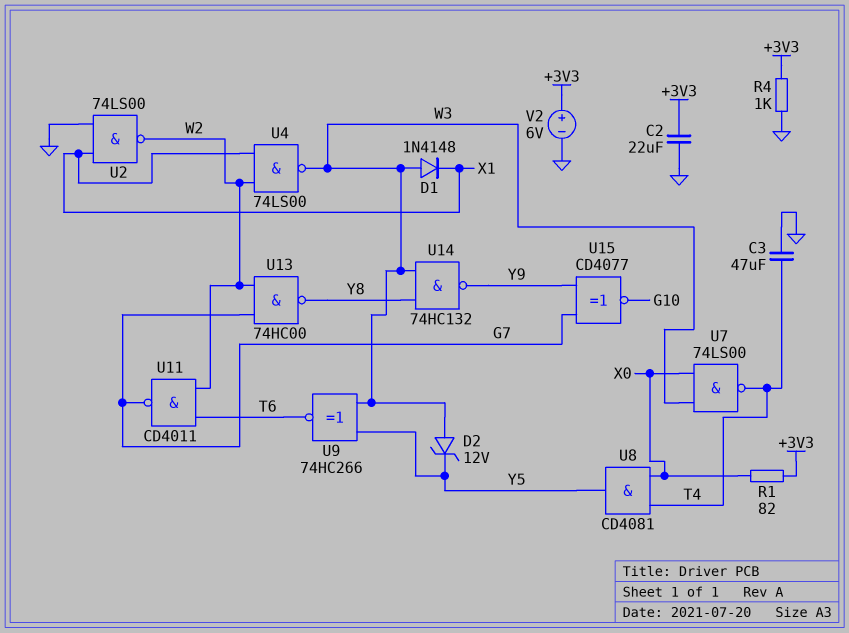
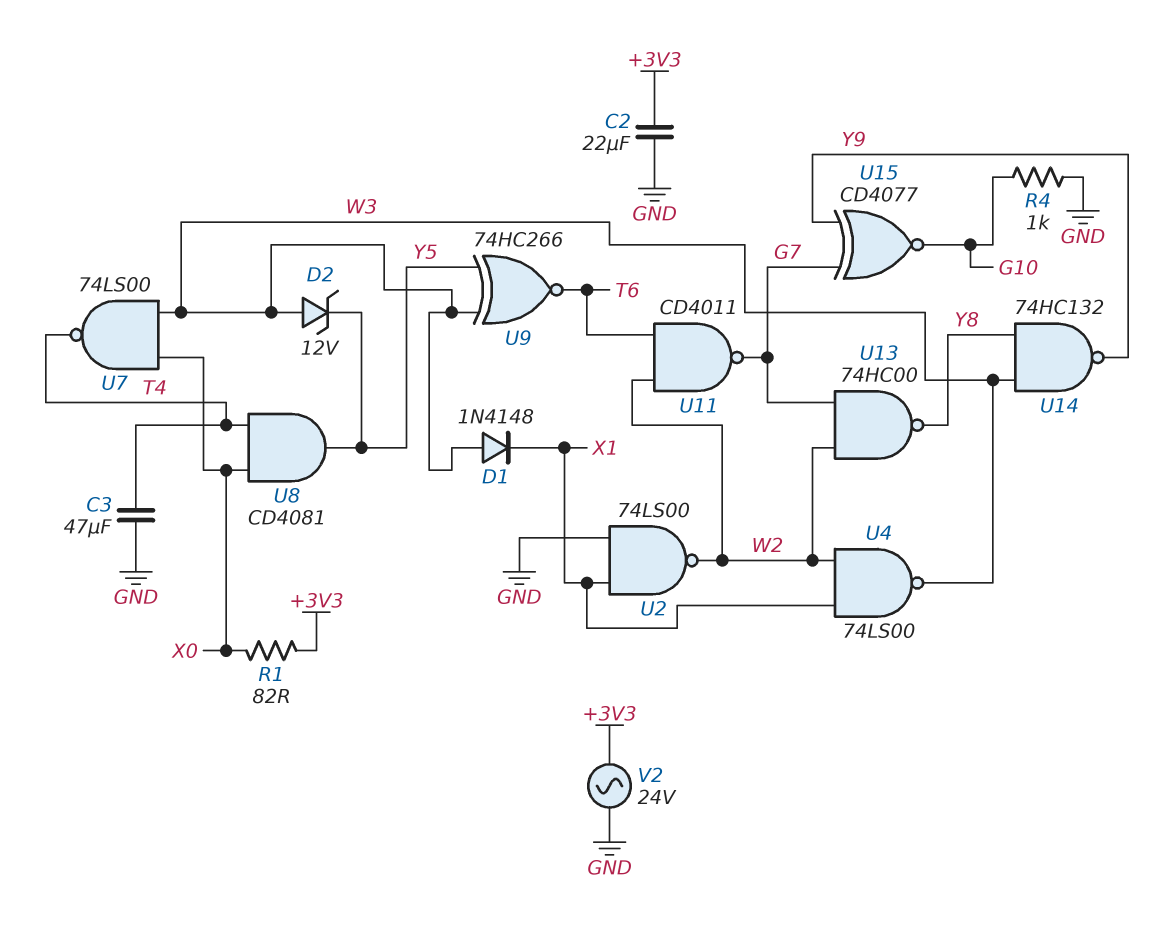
R4: 1k (+3V3, GND) -> 1k (G10, GND)
V2: 6V (plus +3V3, minus GND) -> AC 24V (+3V3, GND)

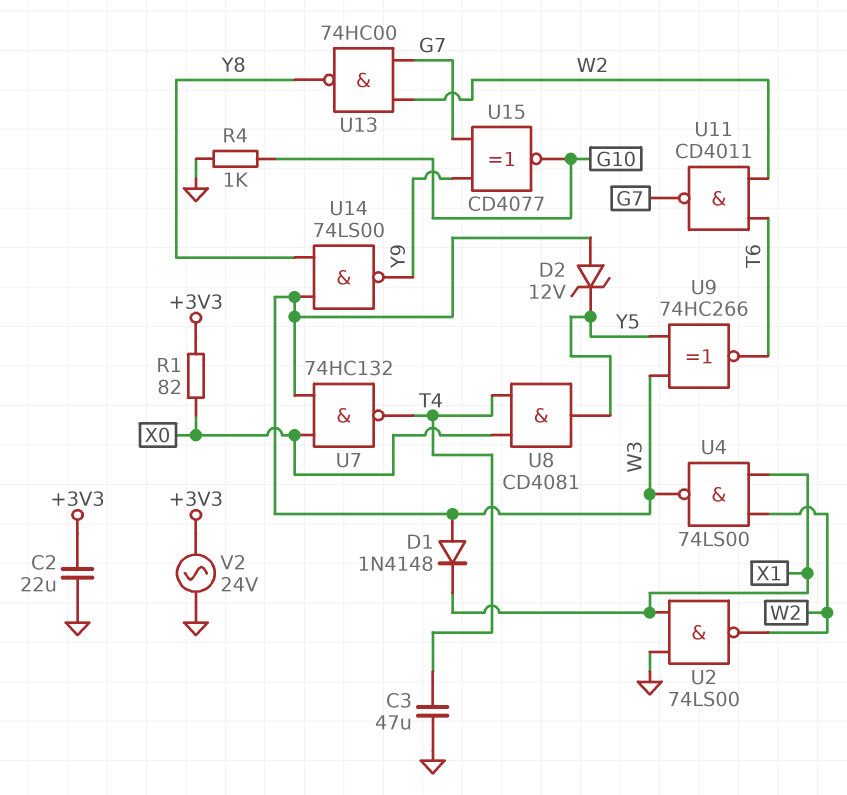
U7: NAND 74LS00 (in W3, in X0, out T4) -> NAND 74HC132 (in W3, in X0, out T4)
U14: NAND 74HC132 (in W3, in Y8, out Y9) -> NAND 74LS00 (in W3, in Y8, out Y9)

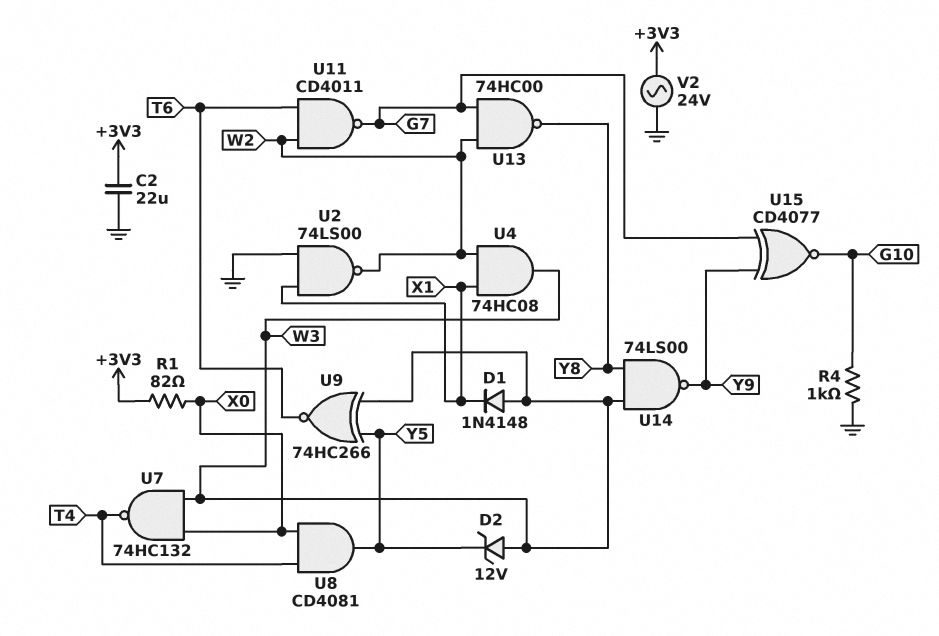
C3: 47uF (GND, T4) -> none
U4: NAND 74LS00 (in W2, in X1, out W3) -> AND 74HC08 (in W2, in X1, out W3)

